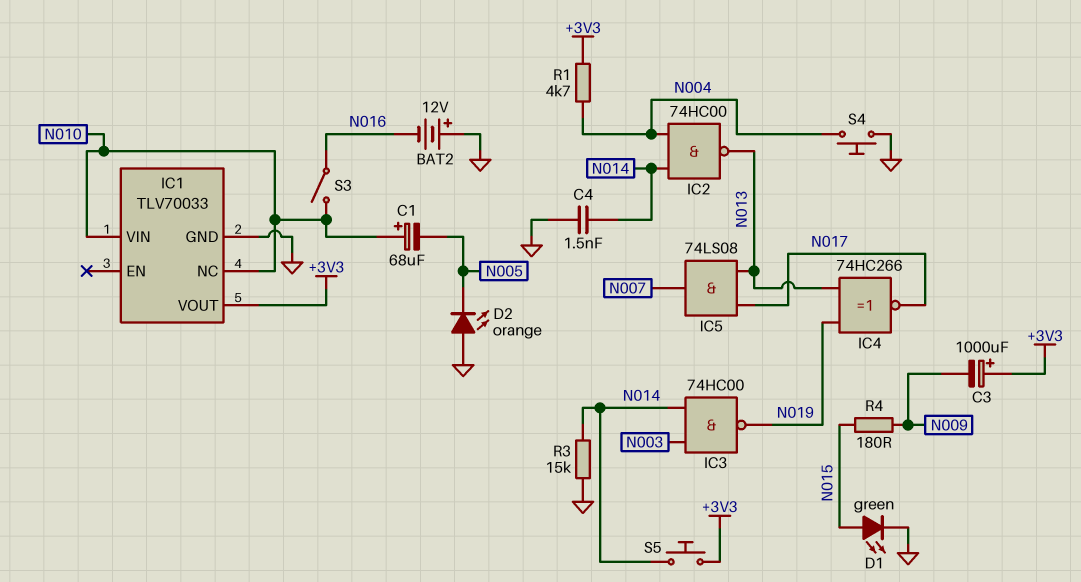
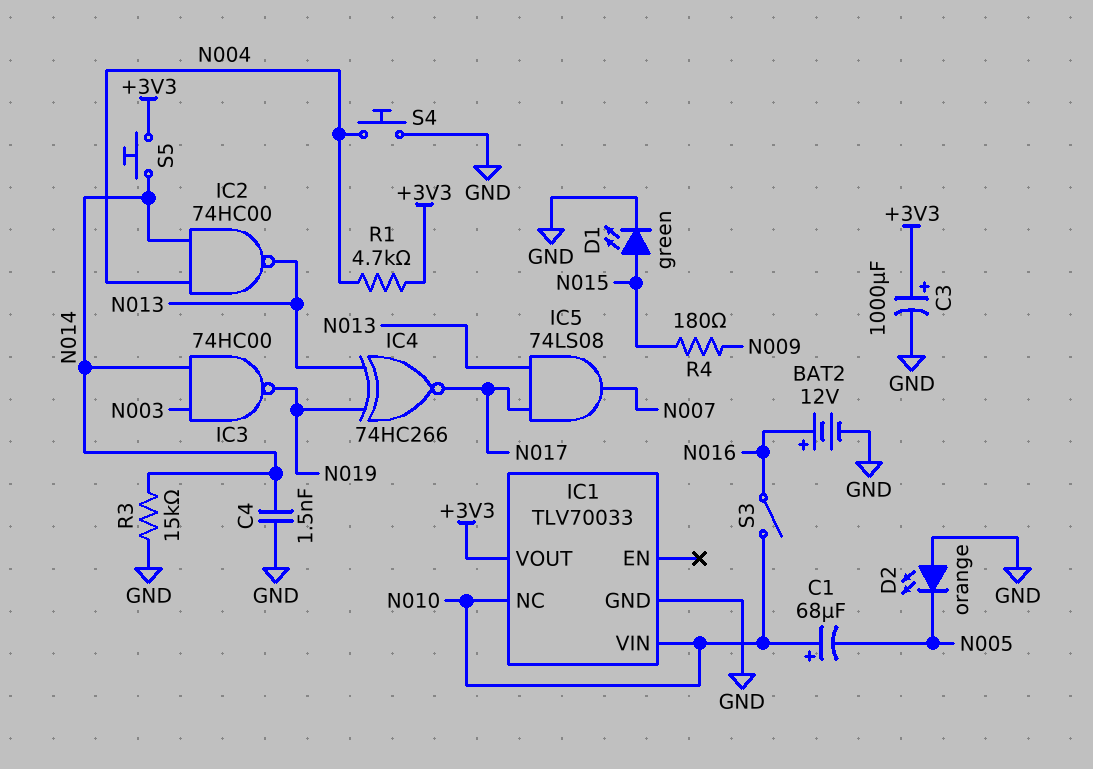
BAT2: 12V (plus GND, minus N016) -> 12V (plus N016, minus GND)
C3: 1000uF (plus +3V3, minus N009) -> 1000uF (plus +3V3, minus GND)

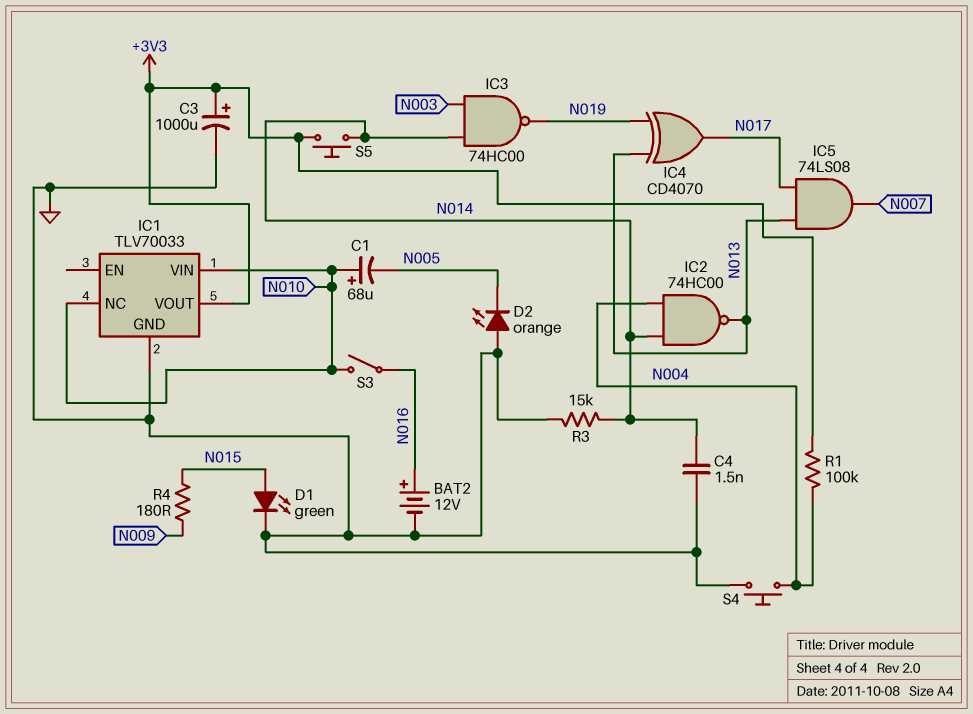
IC4: XNOR 74HC266 (in N013, in N019, out N017) -> XOR CD4070 (in N013, in N019, out N017)
R1: 4.7k (+3V3, N004) -> 100k (+3V3, N004)

